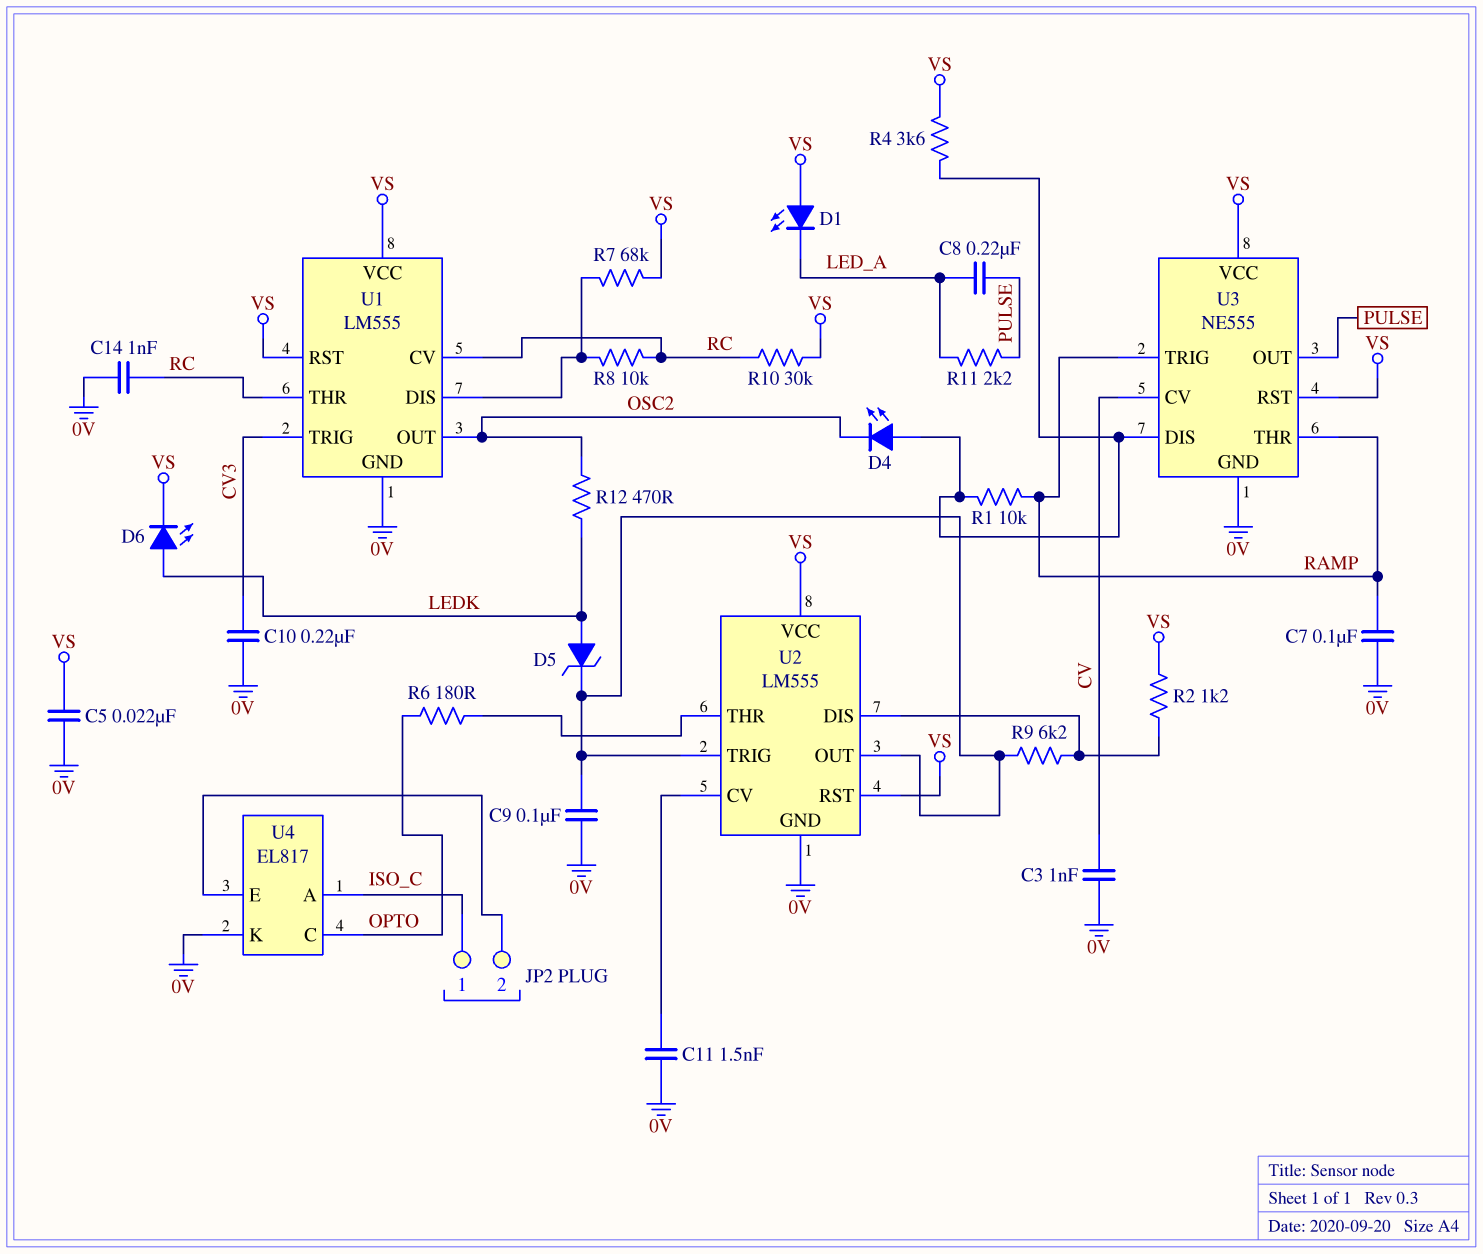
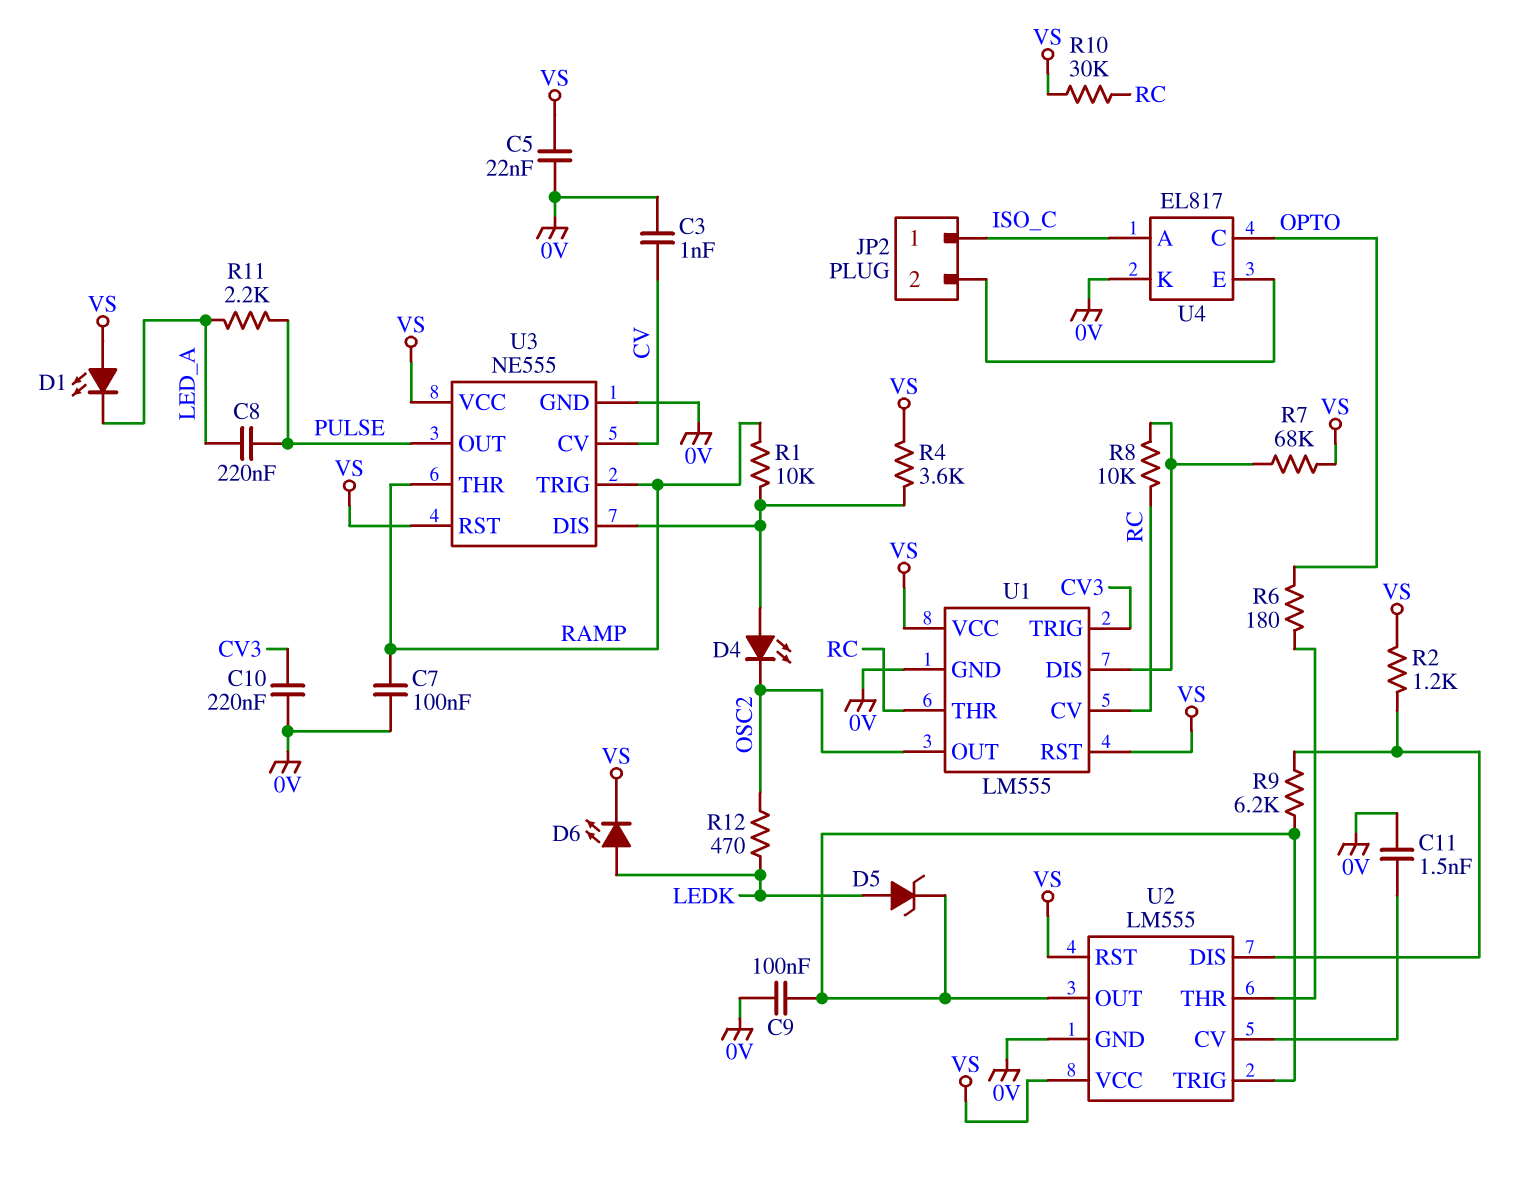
C14: 1nF (0V, RC) -> none

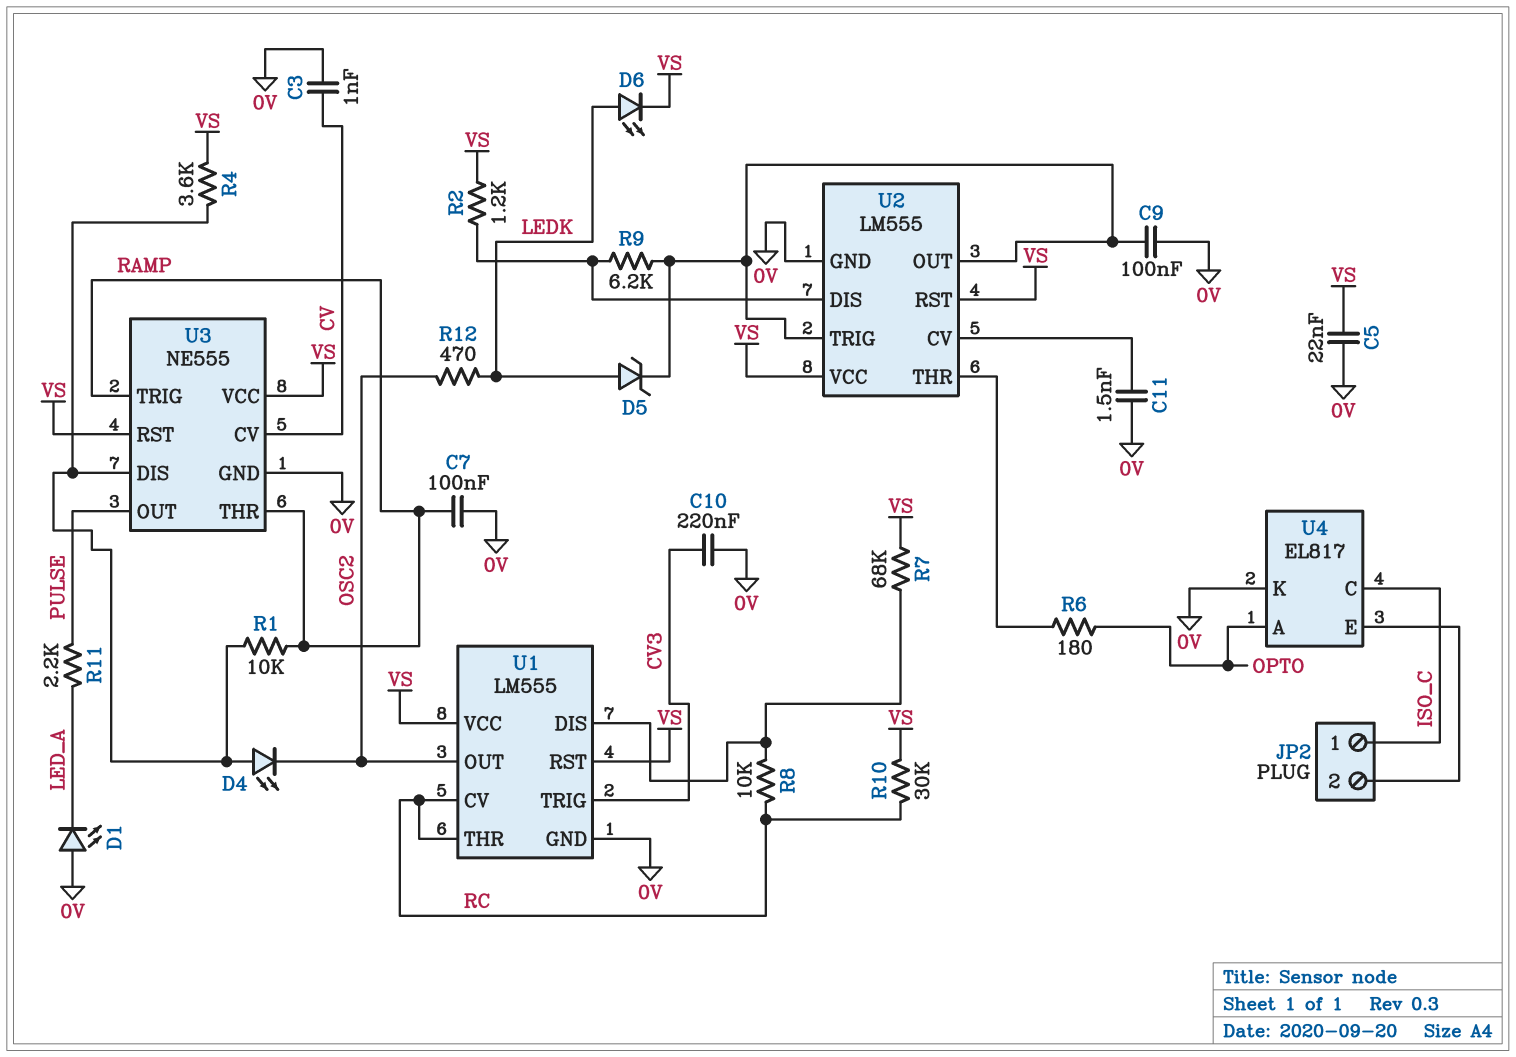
C8: 220nF (LED_A, PULSE) -> none
D1: LED (A VS, K LED_A) -> LED (A 0V, K LED_A)
U4 pin A: ISO_C -> OPTO
U4 pin C: OPTO -> ISO_C

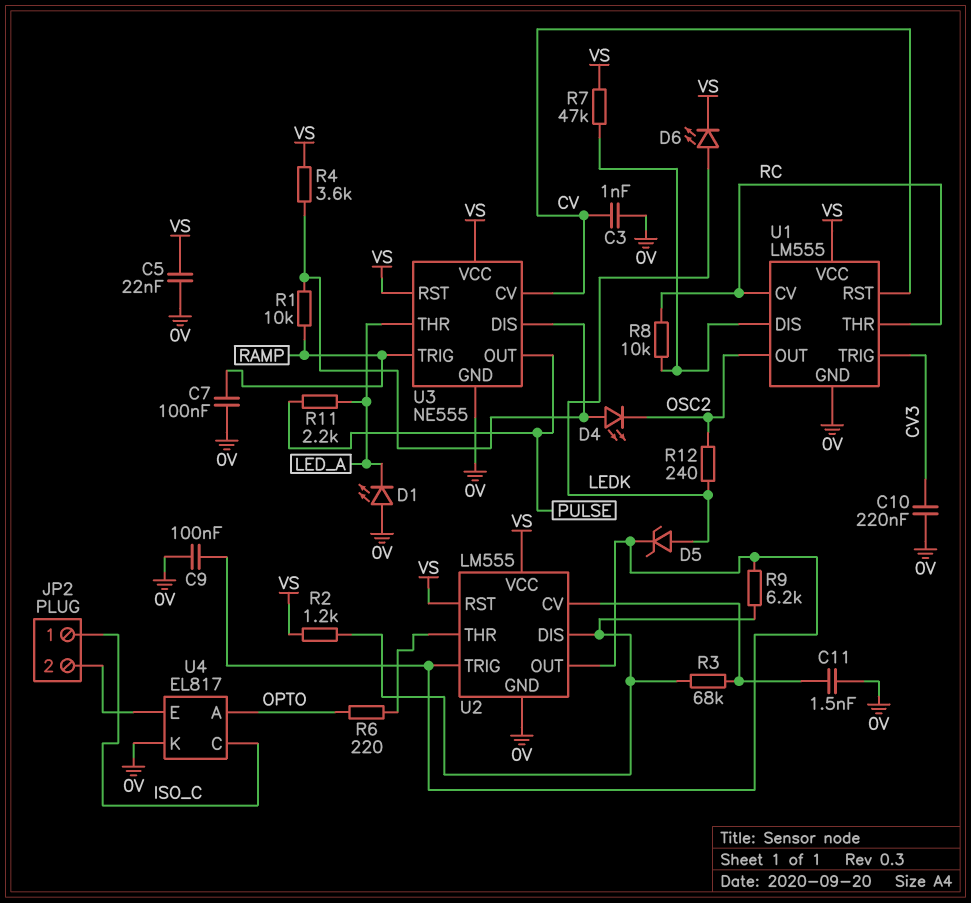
R3: none -> 68k (U2/CV, U2/DIS)
R6: 180 (OPTO, U2/THR) -> 220 (OPTO, U2/THR)
R7: 68k (U1/DIS, VS) -> 47k (U1/DIS, VS)
R10: 30k (RC, VS) -> none
R12: 470 (LEDK, OSC2) -> 240 (LEDK, OSC2)
U1 pin RST: VS -> CV
U3 pin THR: RAMP -> LED_A

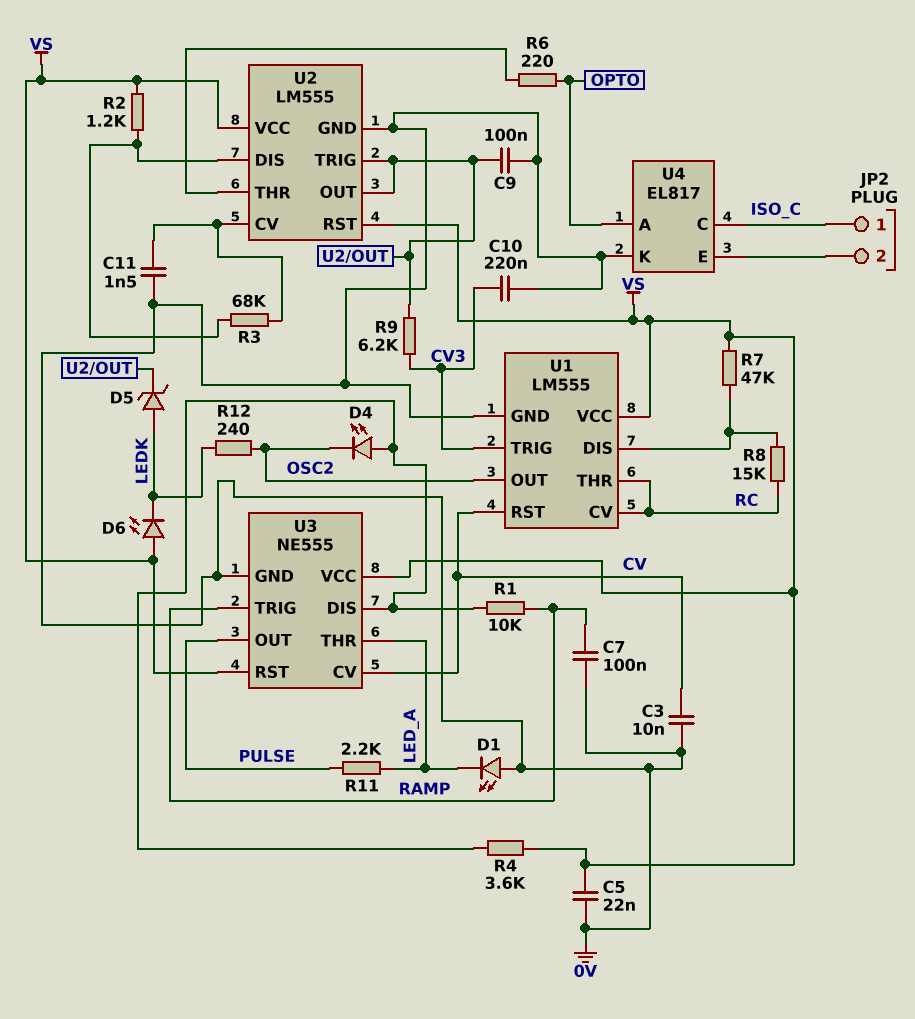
C3: 1nF (0V, CV) -> 10nF (0V, CV)
D6: LED (A LEDK, K VS) -> LED (A VS, K LEDK)
R8: 10k (RC, U1/DIS) -> 15k (RC, U1/DIS)
R9: 6.2k (U2/DIS, U2/OUT) -> 6.2k (CV3, U2/OUT)

